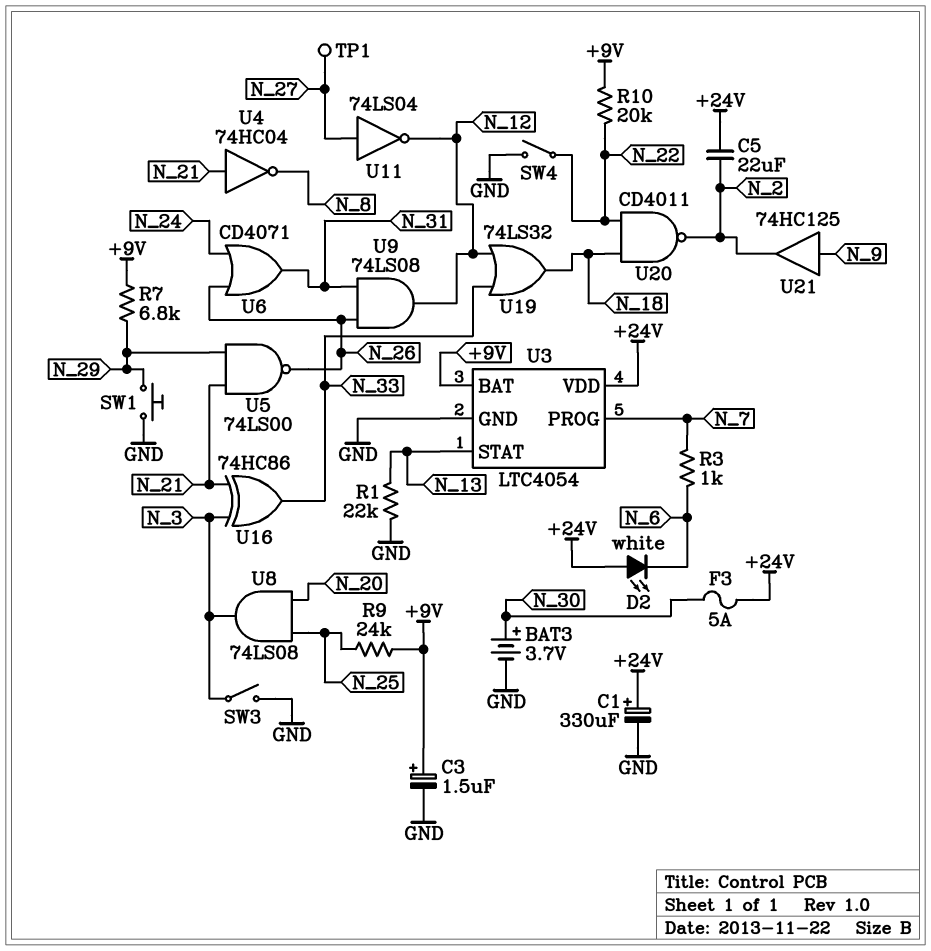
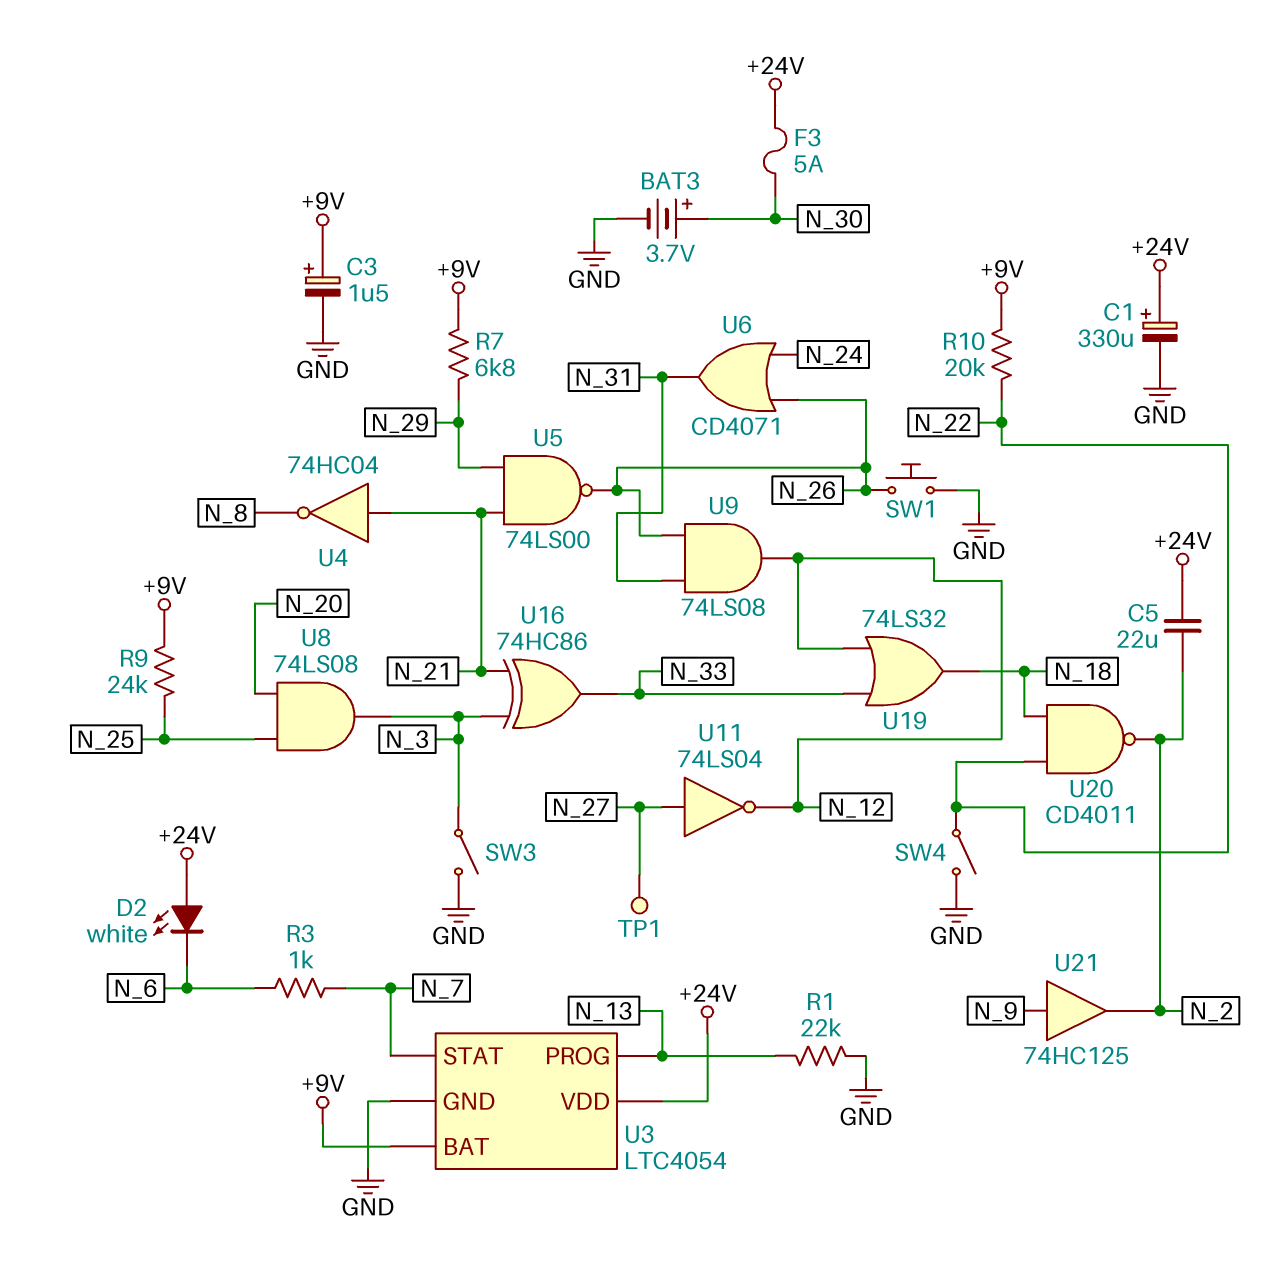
SW1: button (GND, N_29) -> button (GND, N_26)
U3 pin PROG: N_7 -> N_13
U3 pin STAT: N_13 -> N_7

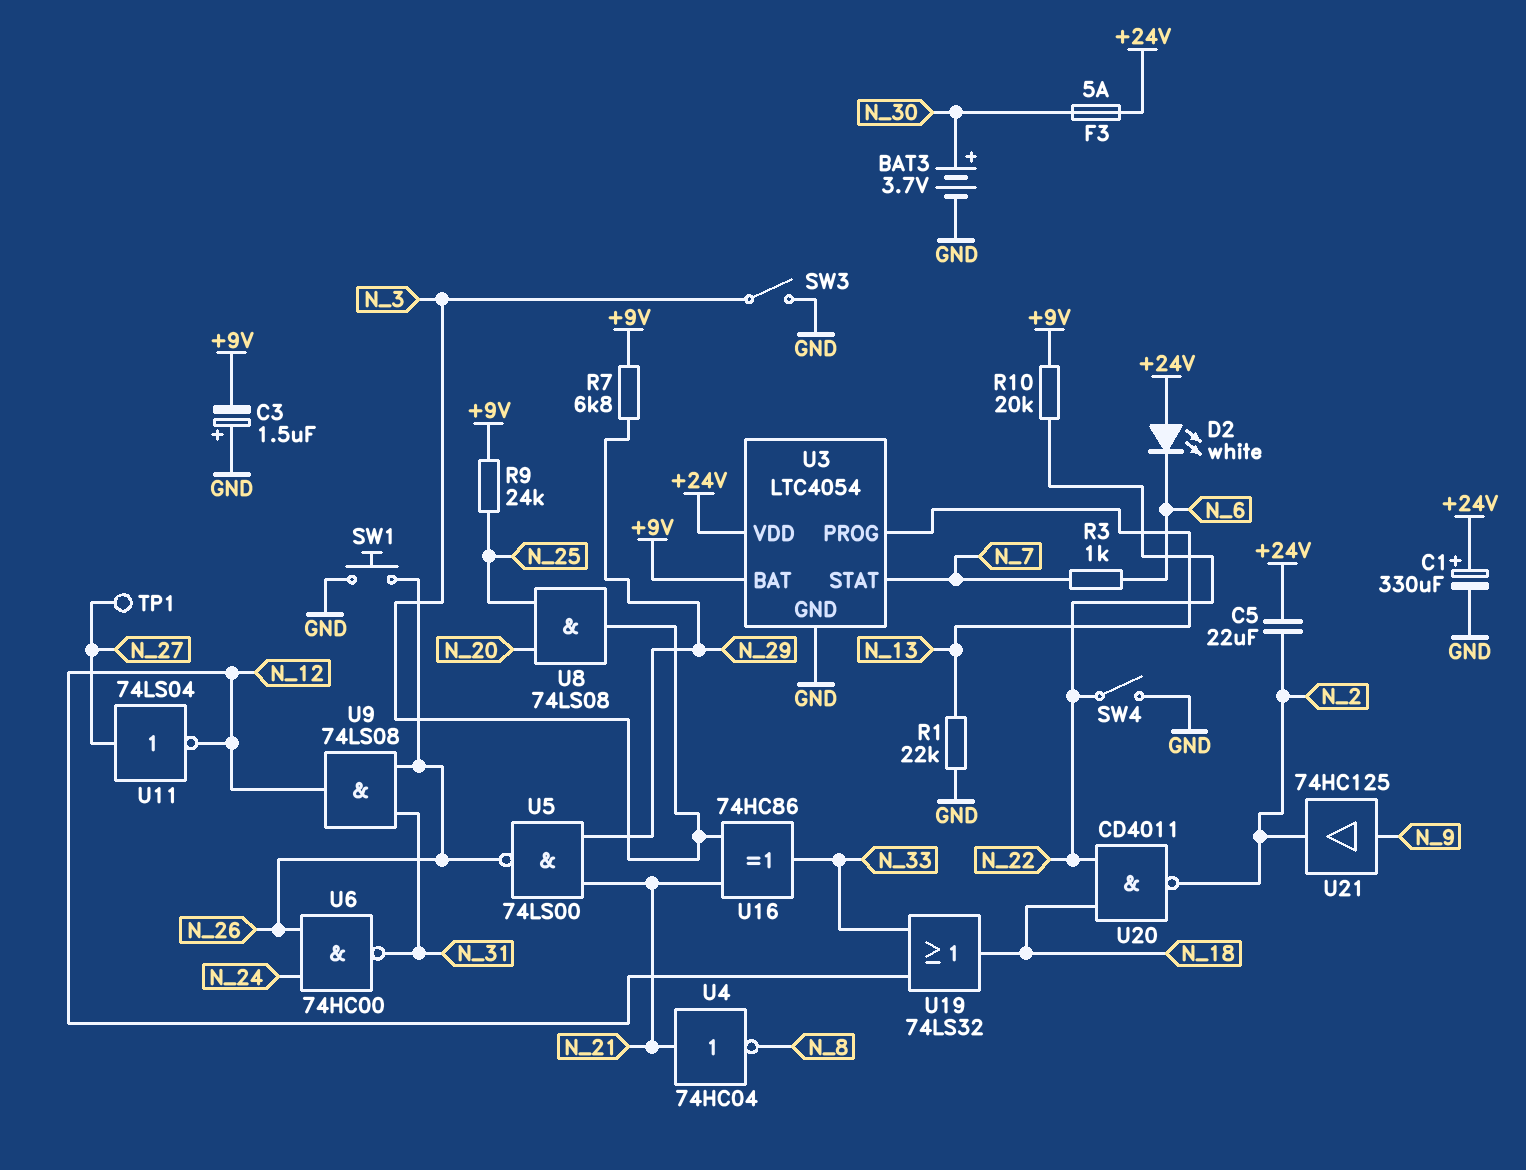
C3: 1.5uF (plus +9V, minus GND) -> 1.5uF (plus GND, minus +9V)
U6: OR CD4071 (in N_24, in N_26, out N_31) -> NAND 74HC00 (in N_24, in N_26, out N_31)

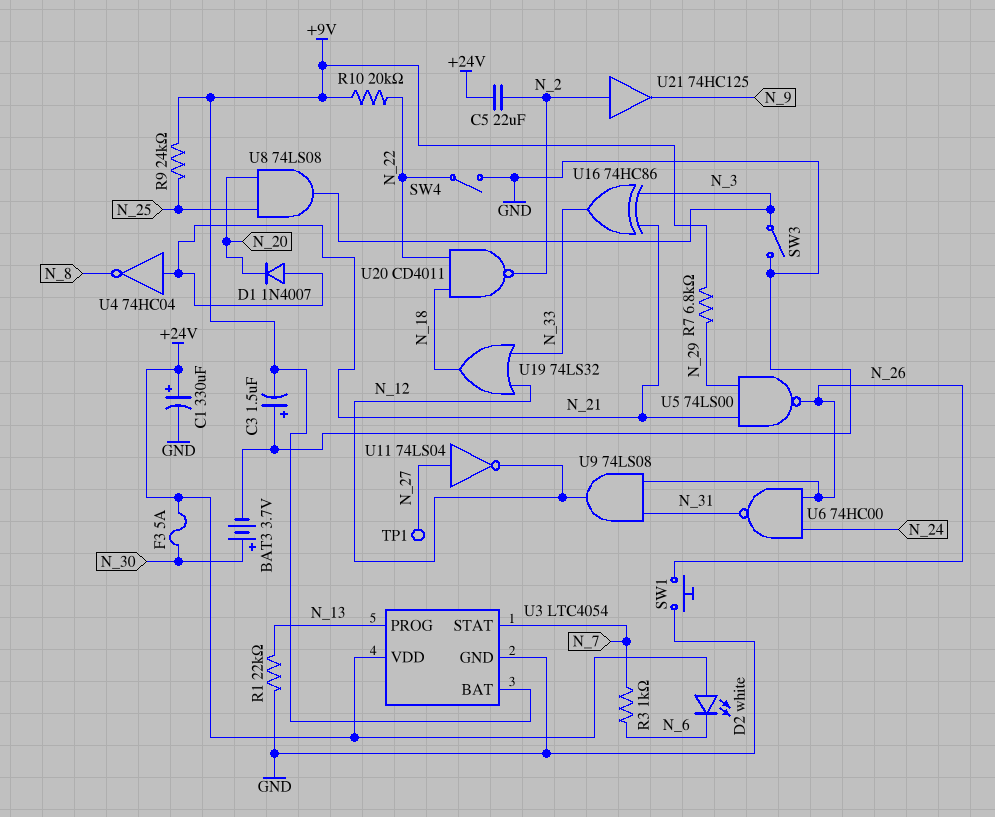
D1: none -> diode 1N4007 (A N_21, K N_20)
U21: buffer 74HC125 (in N_9, out N_2) -> buffer 74HC125 (in N_2, out N_9)

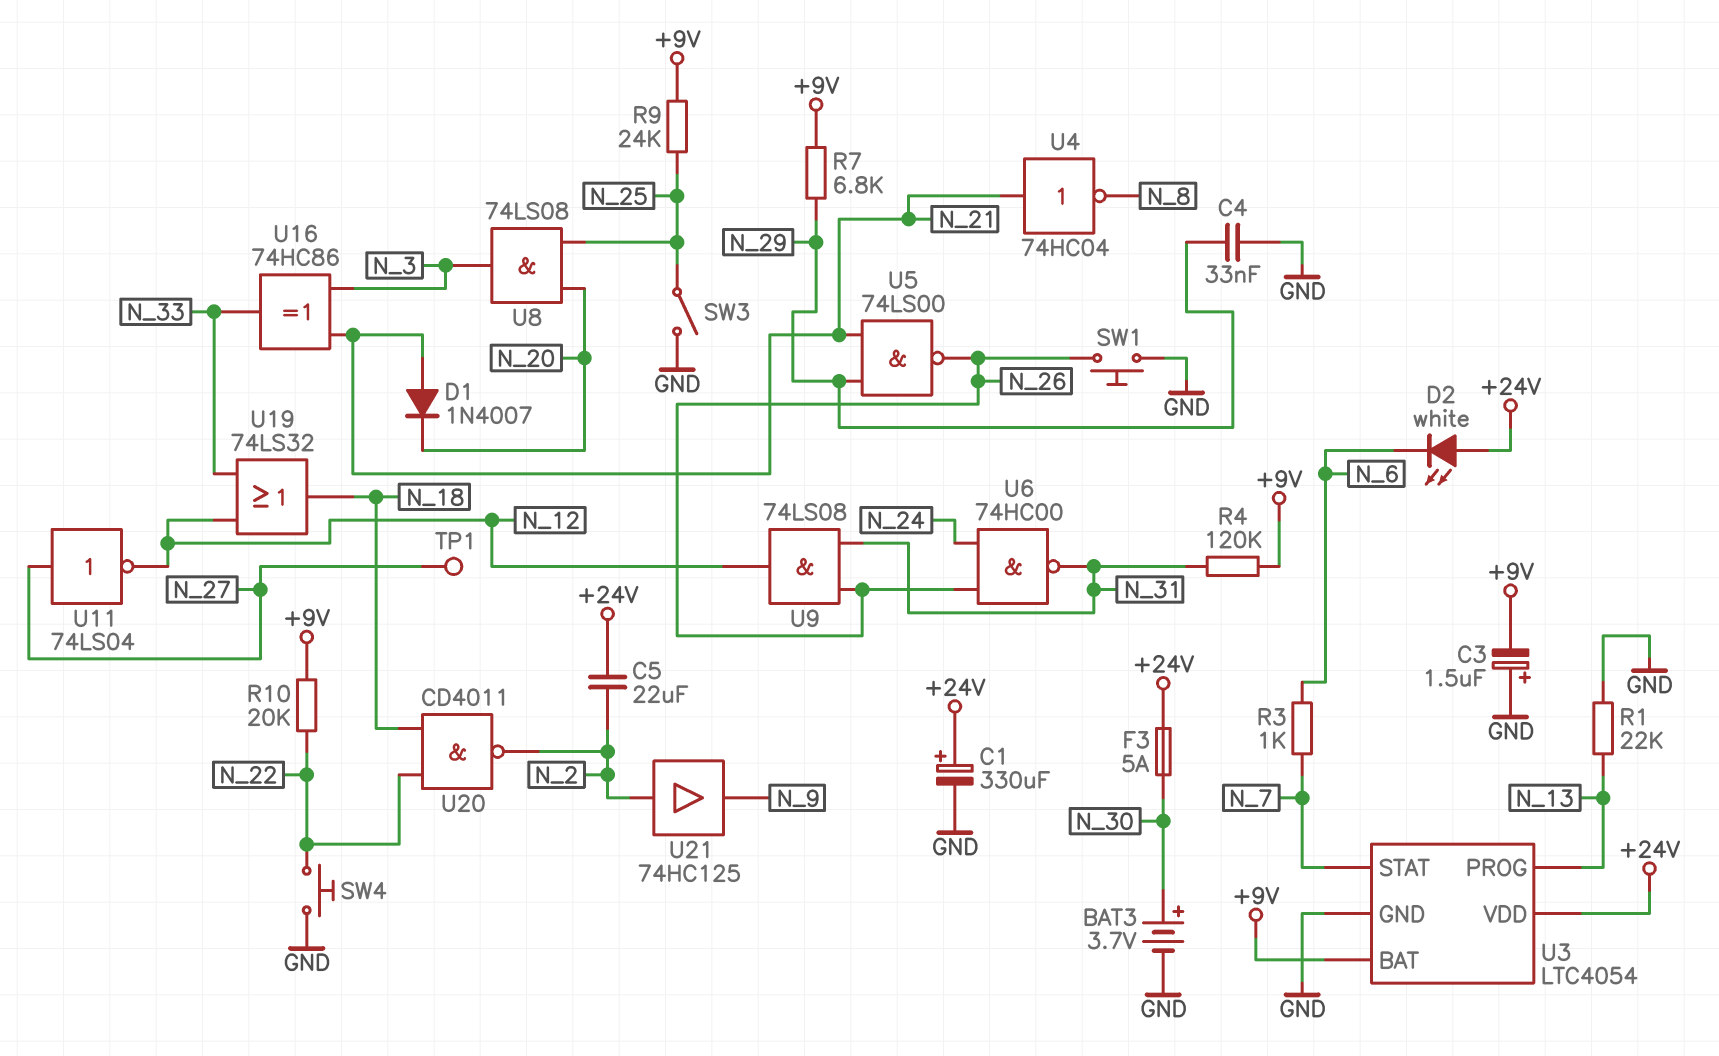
C4: none -> 33nF (GND, N_29)
R4: none -> 120k (+9V, N_31)
SW3: switch (GND, N_3) -> switch (GND, N_25)
SW4: switch (GND, N_22) -> button (GND, N_22)

